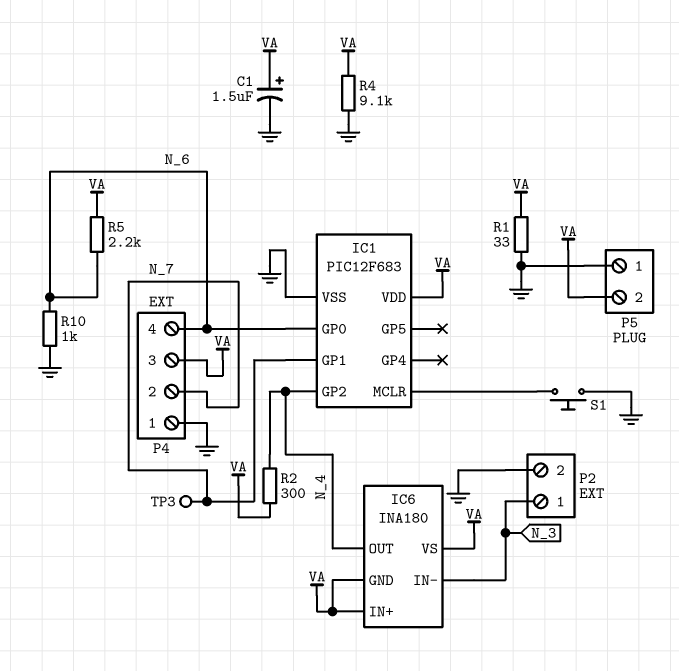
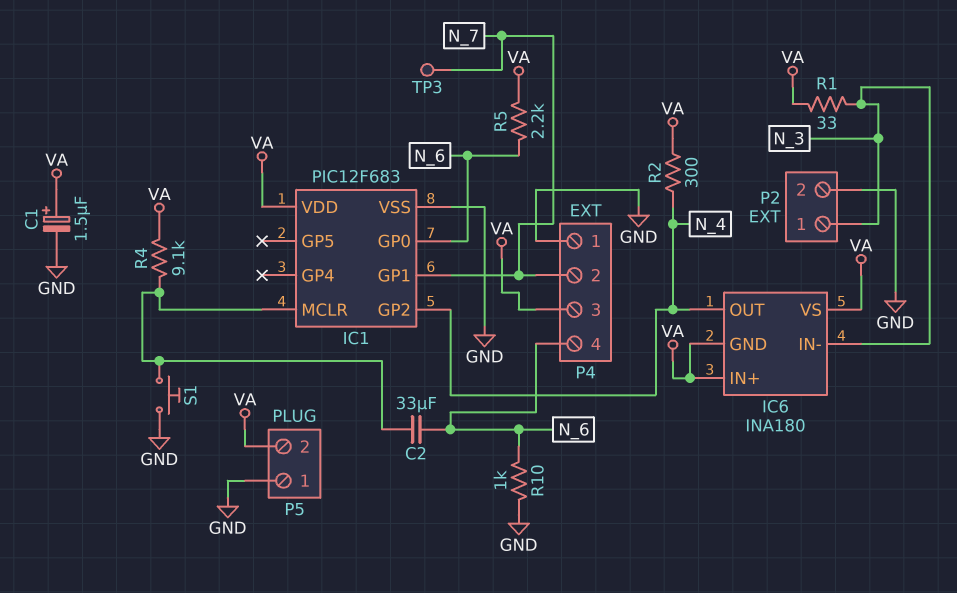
C2: none -> 33uF (IC1/MCLR, N_6)
R1: 33 (GND, VA) -> 33 (N_3, VA)
R4: 9.1k (GND, VA) -> 9.1k (IC1/MCLR, VA)

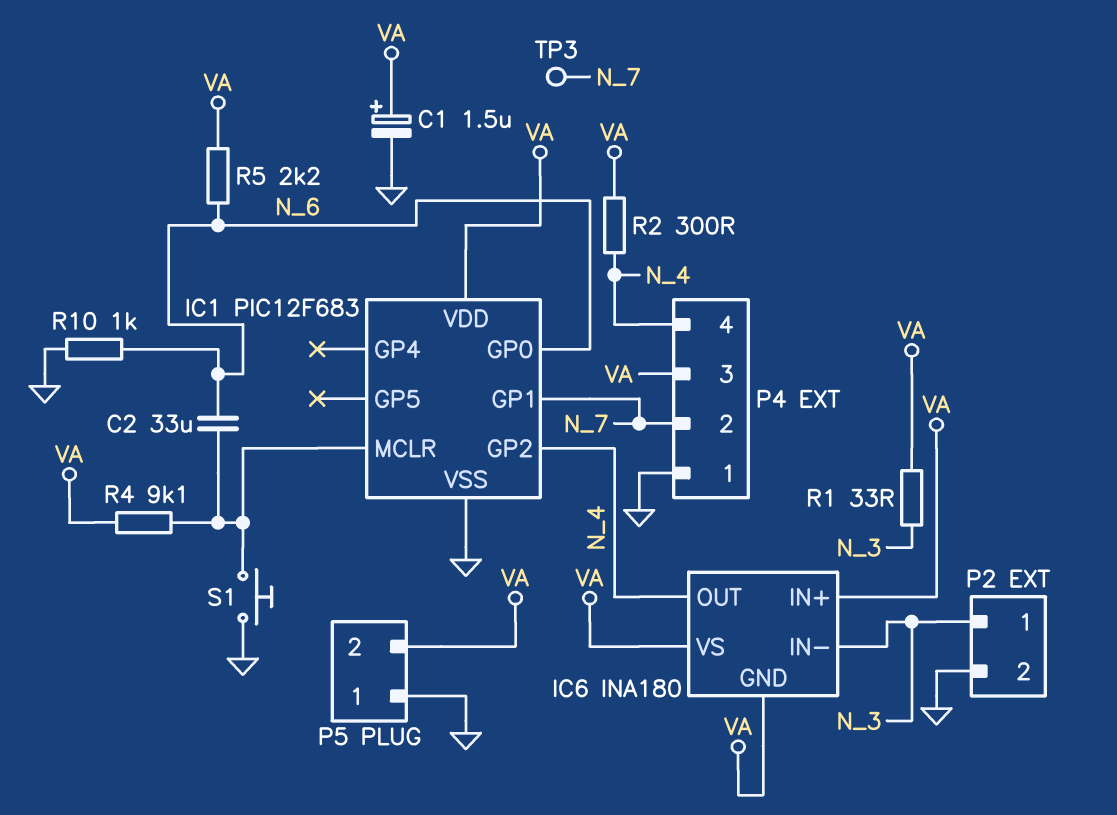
P4 pin 4: N_6 -> N_4

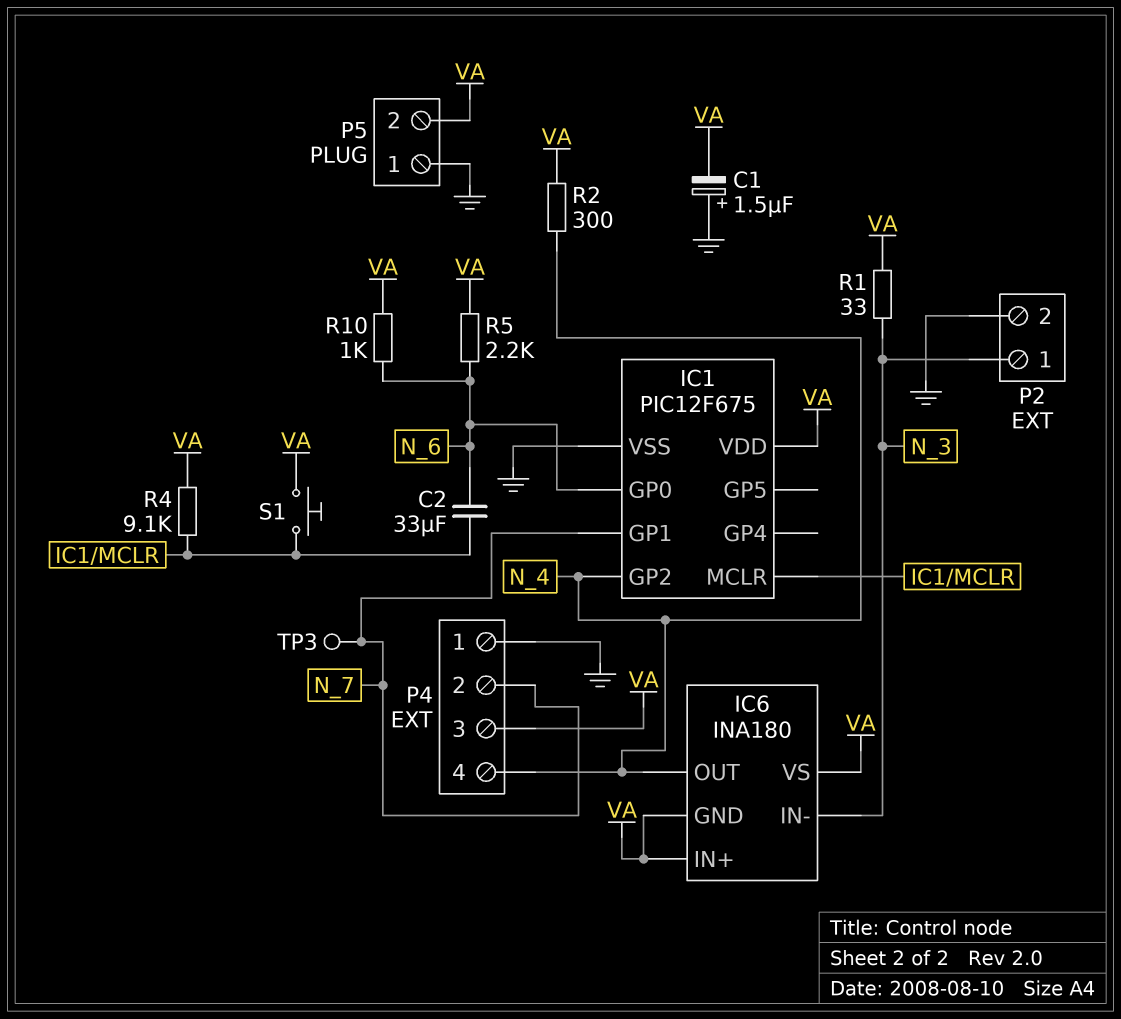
C1: 1.5uF (plus VA, minus GND) -> 1.5uF (plus GND, minus VA)
IC1: PIC12F683 -> PIC12F675
R10: 1k (GND, N_6) -> 1k (N_6, VA)
S1: button (GND, IC1/MCLR) -> button (IC1/MCLR, VA)

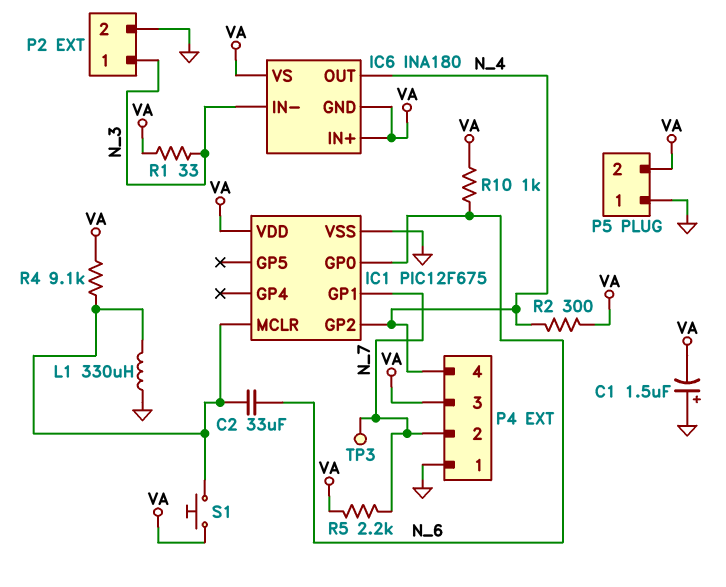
L1: none -> 330uH (GND, IC1/MCLR)
R5: 2.2k (N_6, VA) -> 2.2k (N_7, VA)

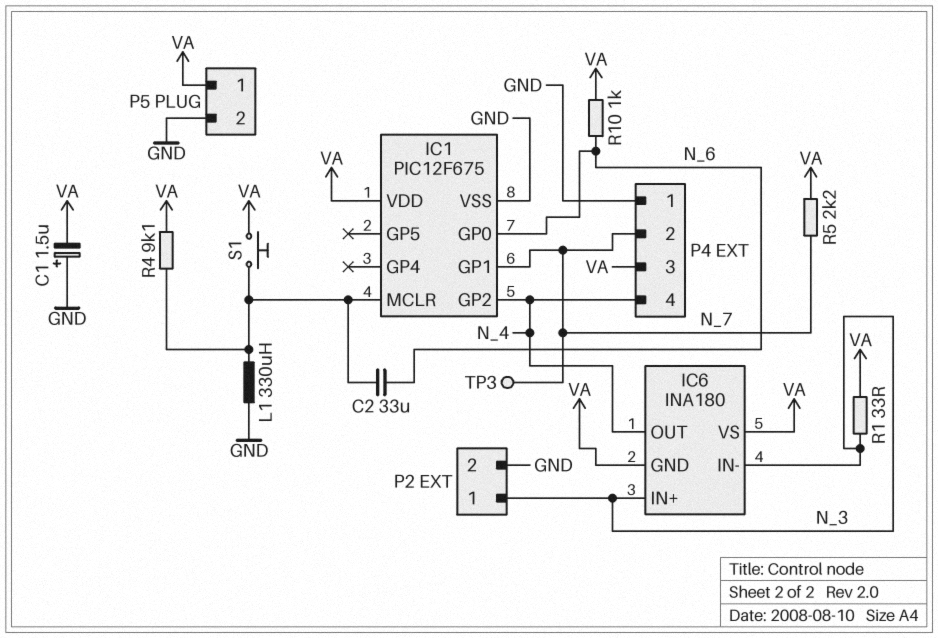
IC6 pin IN+: VA -> N_3
P5 pin 1: GND -> VA
P5 pin 2: VA -> GND
R2: 300 (N_4, VA) -> none

